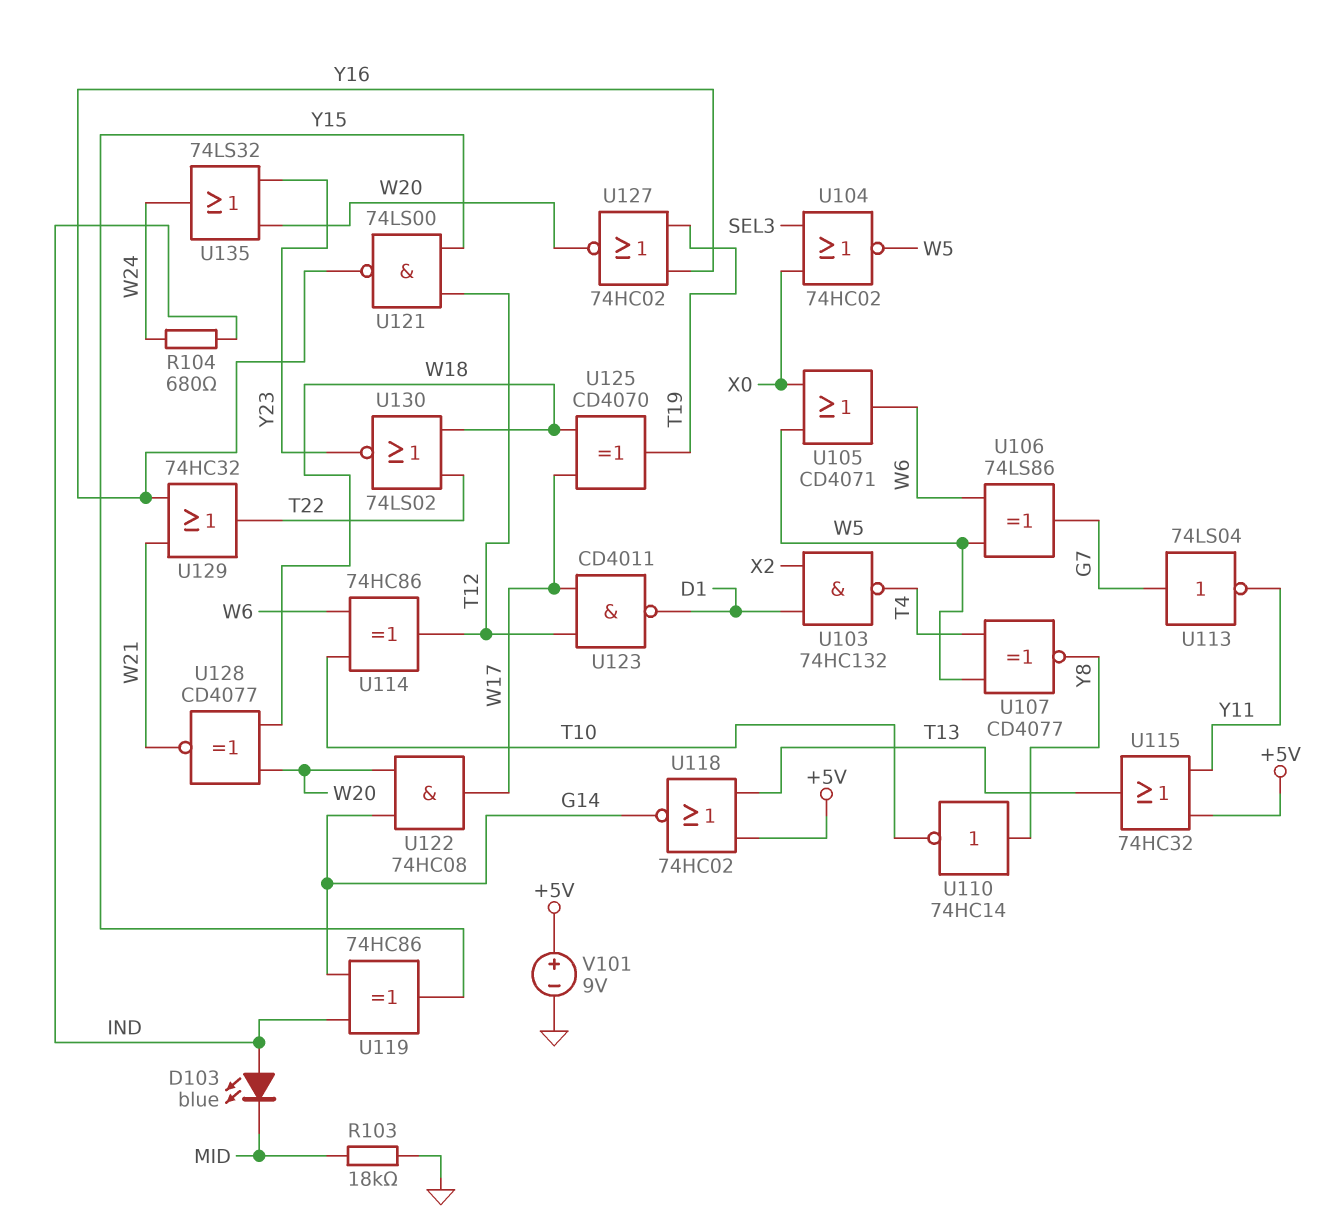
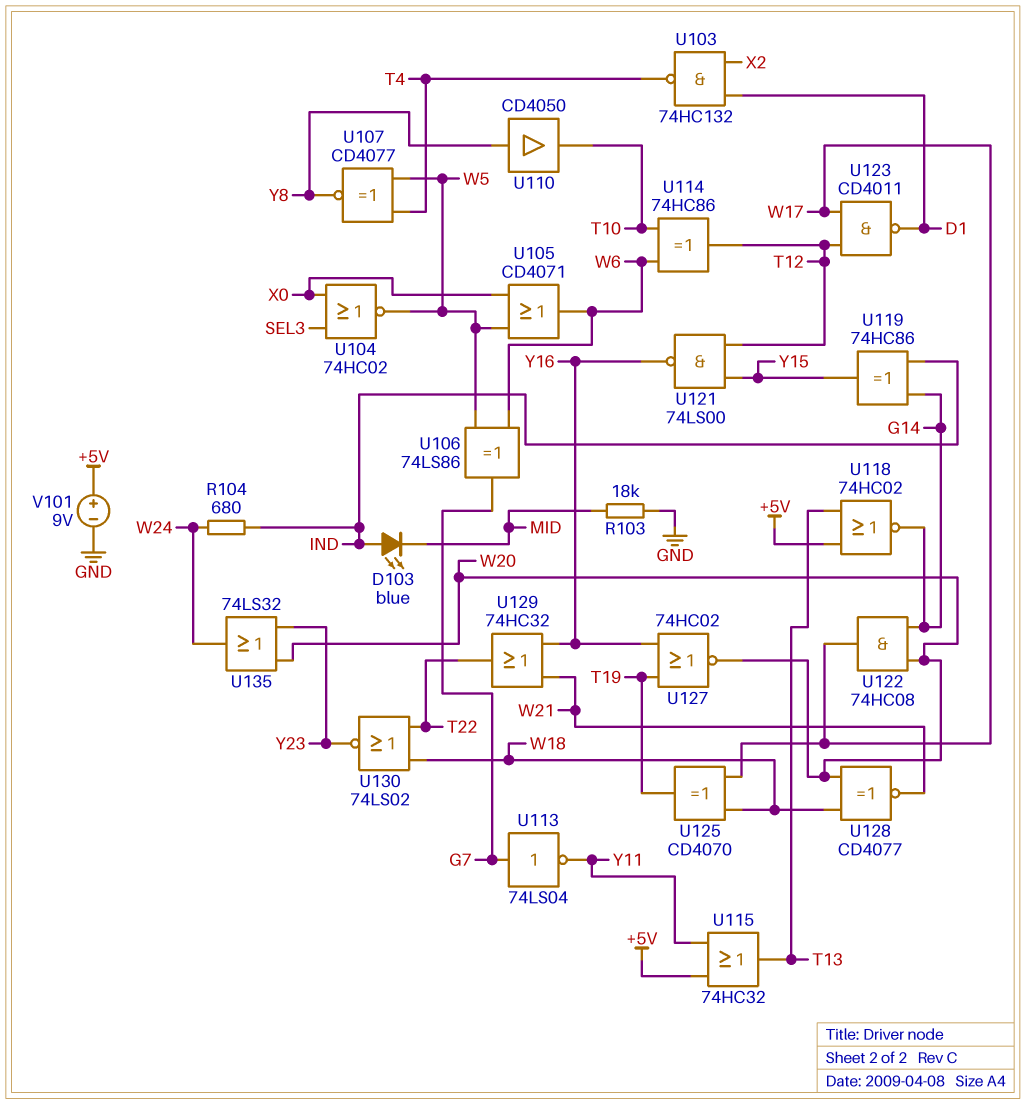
U110: NOT 74HC14 (in Y8, out T10) -> buffer CD4050 (in Y8, out T10)

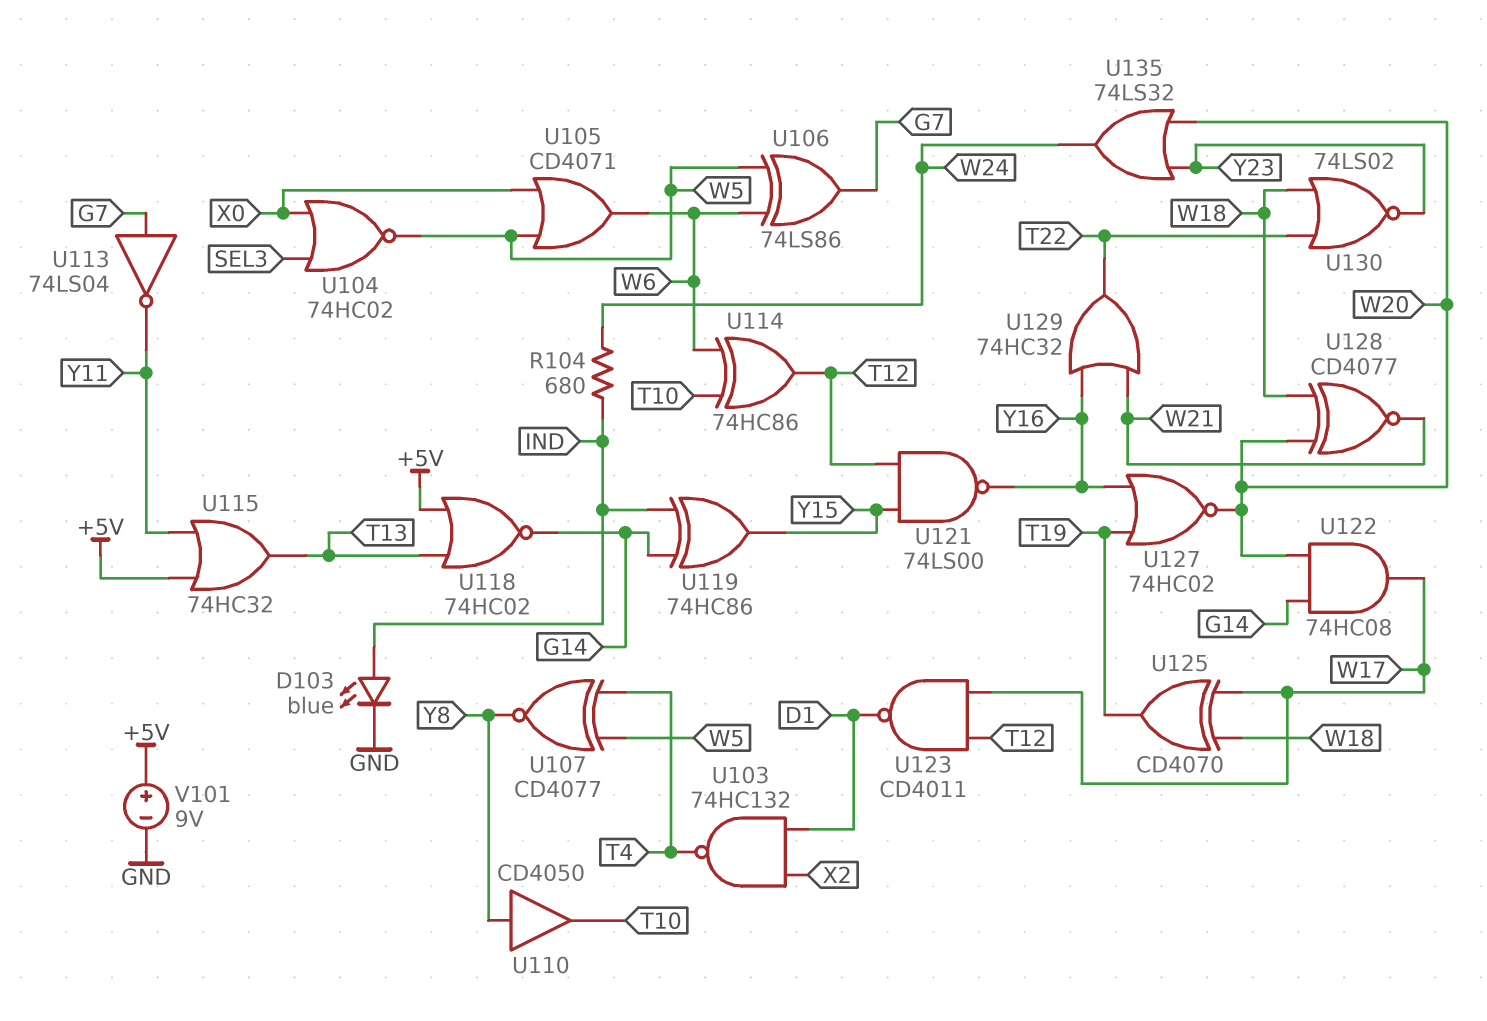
D103: LED blue (A IND, K MID) -> LED blue (A IND, K GND)
R103: 18k (GND, MID) -> none

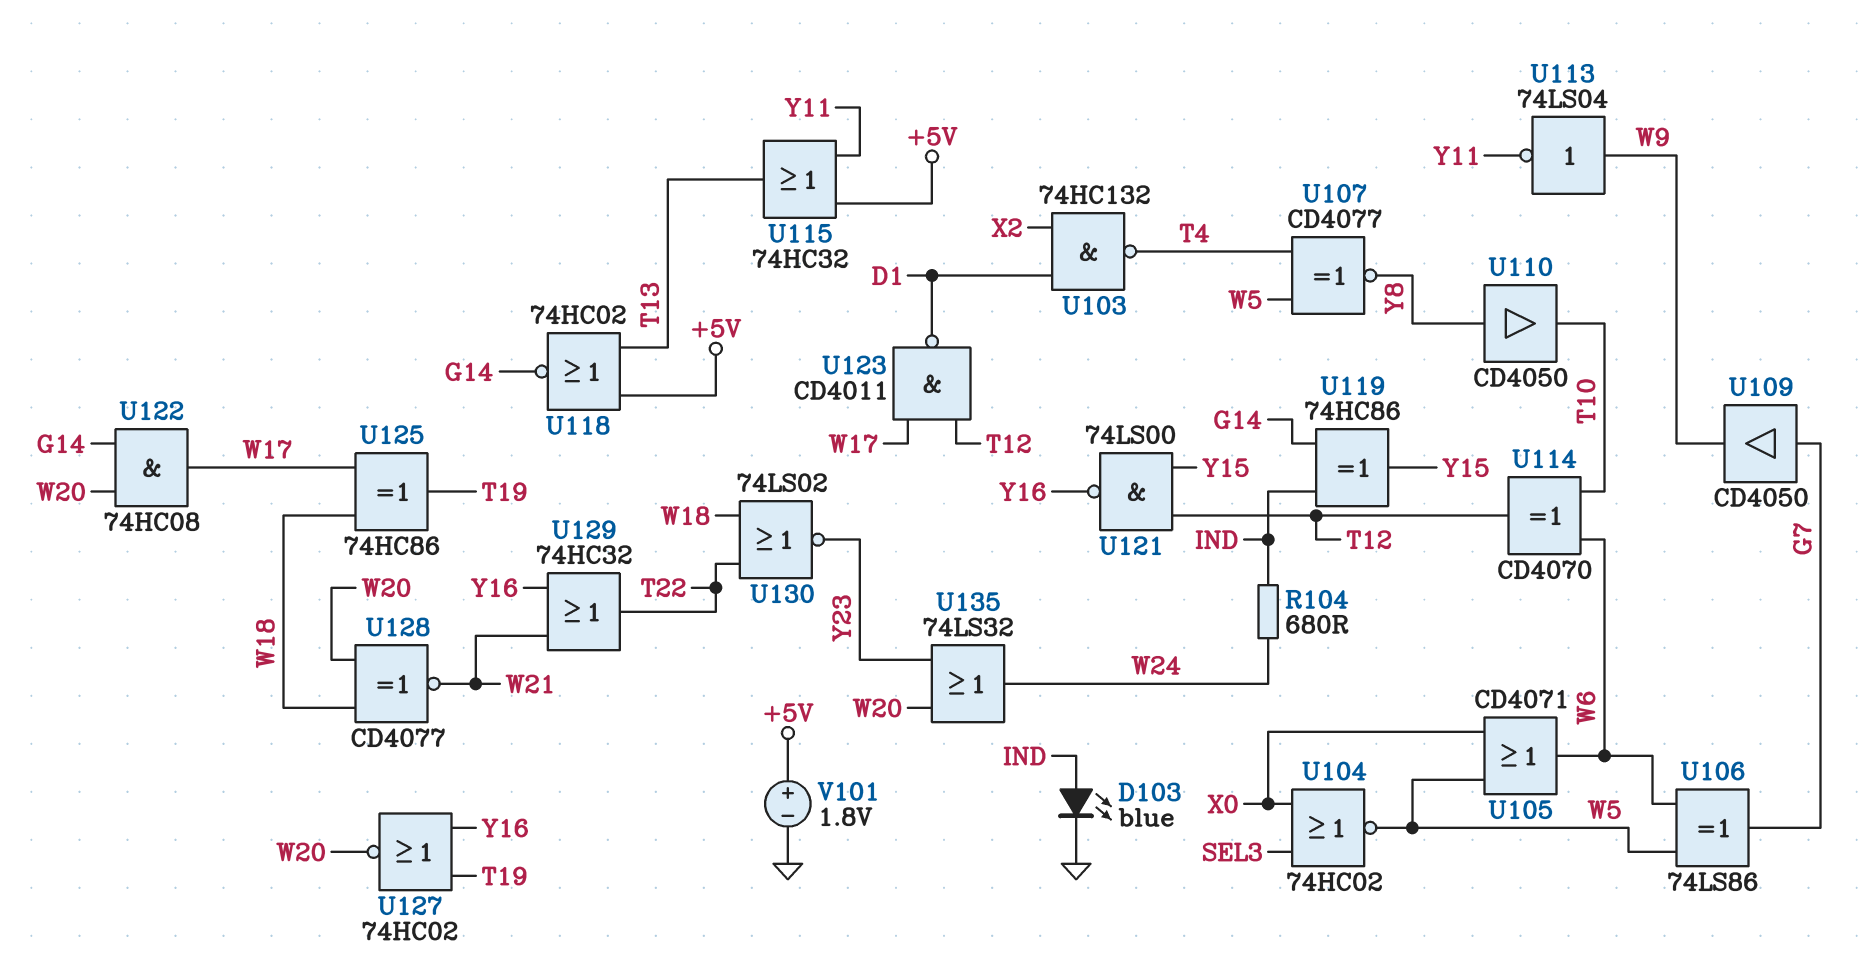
U109: none -> buffer CD4050 (in G7, out W9)
U113: NOT 74LS04 (in G7, out Y11) -> NOT 74LS04 (in W9, out Y11)
U114: XOR 74HC86 (in T10, in W6, out T12) -> XOR CD4070 (in T10, in W6, out T12)
U125: XOR CD4070 (in W17, in W18, out T19) -> XOR 74HC86 (in W17, in W18, out T19)
V101: 9V (plus +5V, minus GND) -> 1.8V (plus +5V, minus GND)

